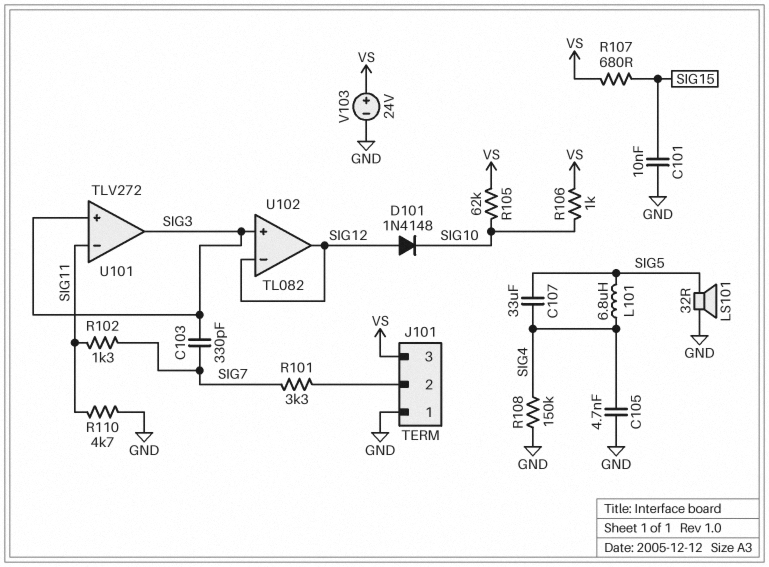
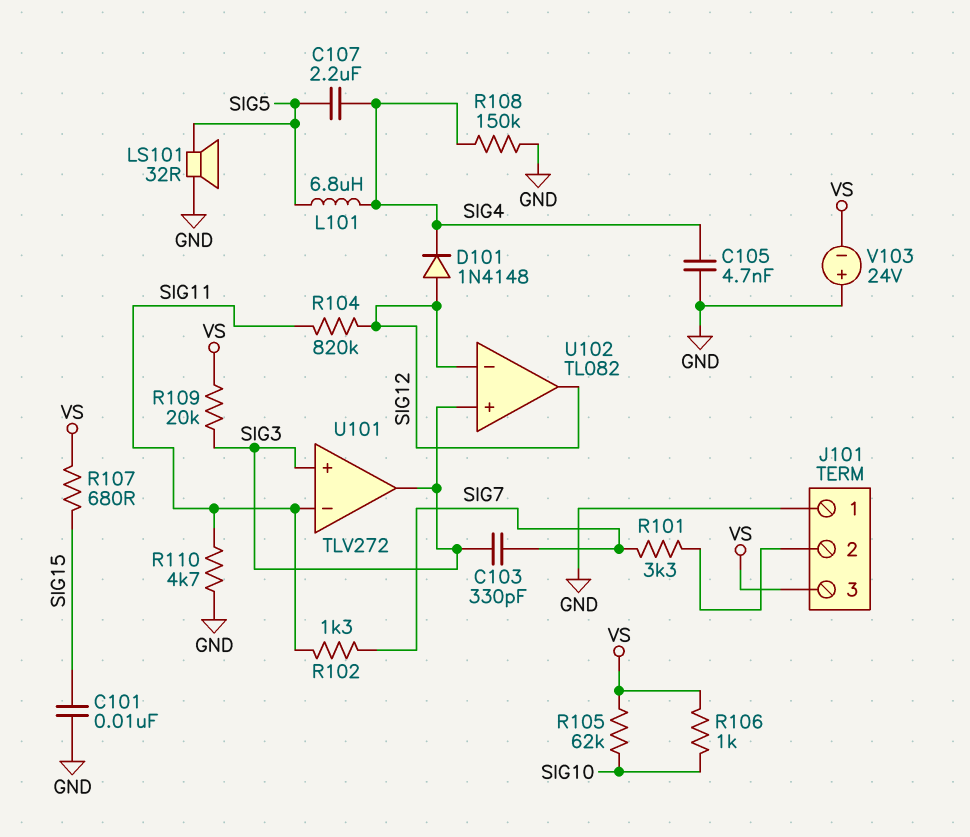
C107: 33uF (SIG4, SIG5) -> 2.2uF (SIG4, SIG5)
D101: diode 1N4148 (A SIG12, K SIG10) -> diode 1N4148 (A SIG12, K SIG4)
R104: none -> 820k (SIG11, SIG12)
R109: none -> 20k (SIG3, VS)
V103: 24V (plus VS, minus GND) -> 24V (plus GND, minus VS)

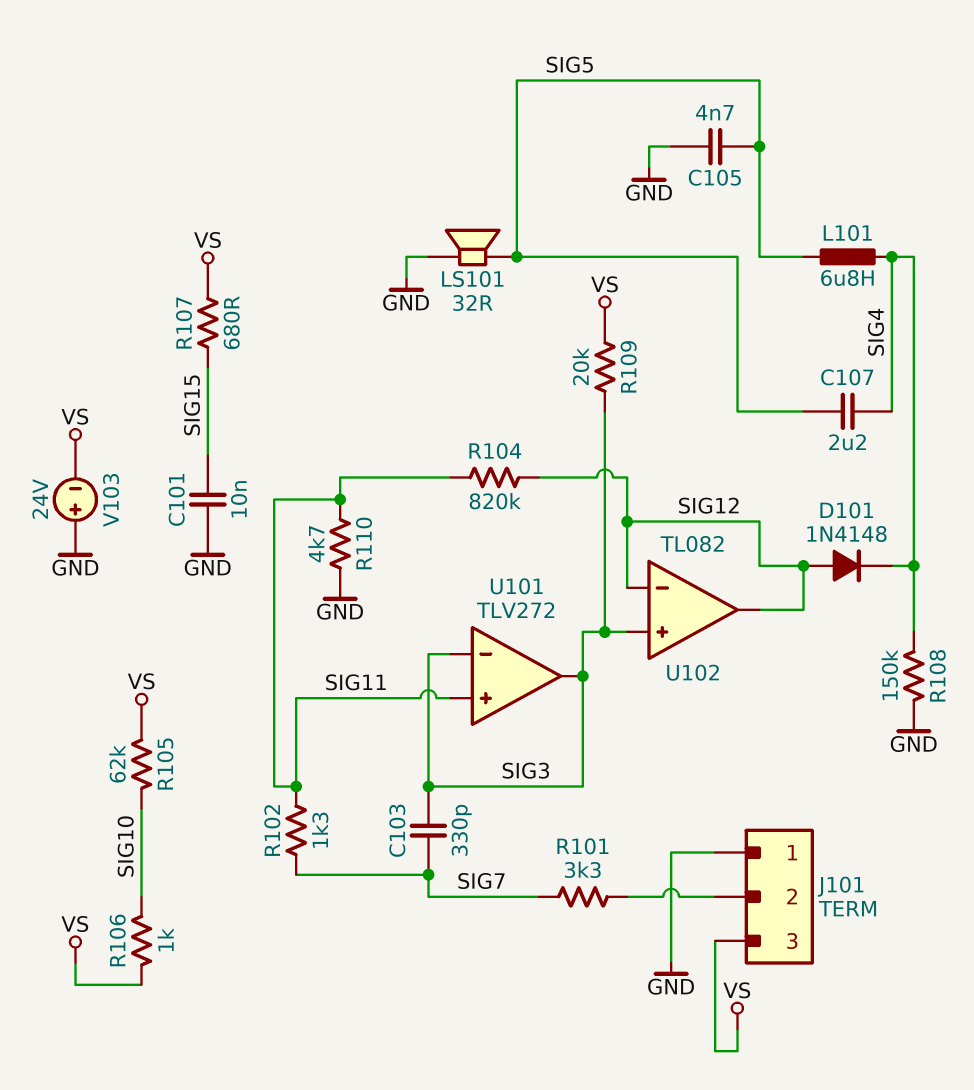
C105: 4.7nF (GND, SIG4) -> 4.7nF (GND, SIG5)
U101 pin in+: SIG3 -> SIG11
U101 pin in-: SIG11 -> SIG3

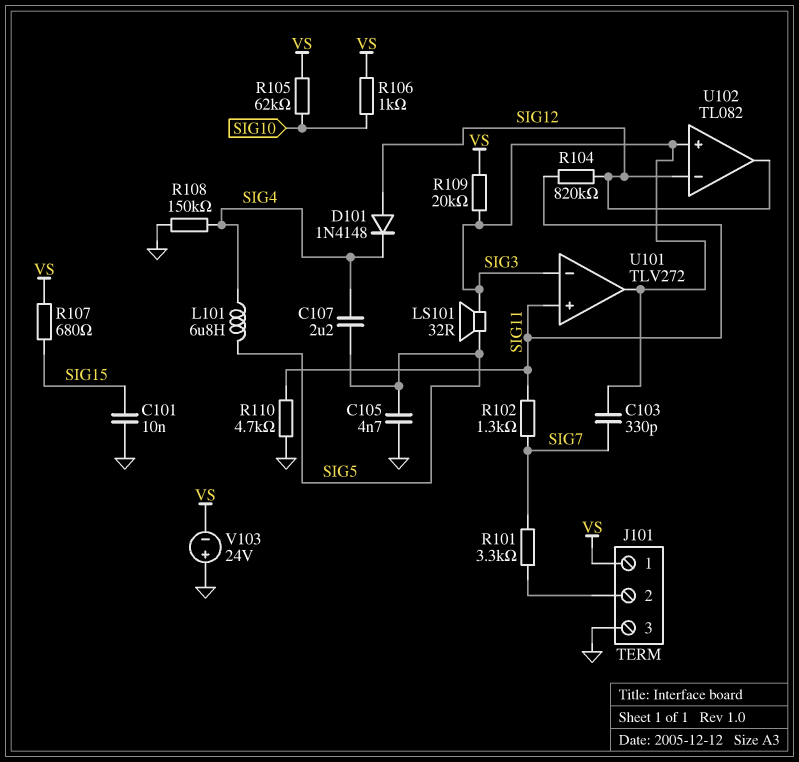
J101 pin 1: GND -> VS
J101 pin 3: VS -> GND
LS101: speaker 32R (GND, SIG5) -> speaker 32R (SIG3, SIG5)

